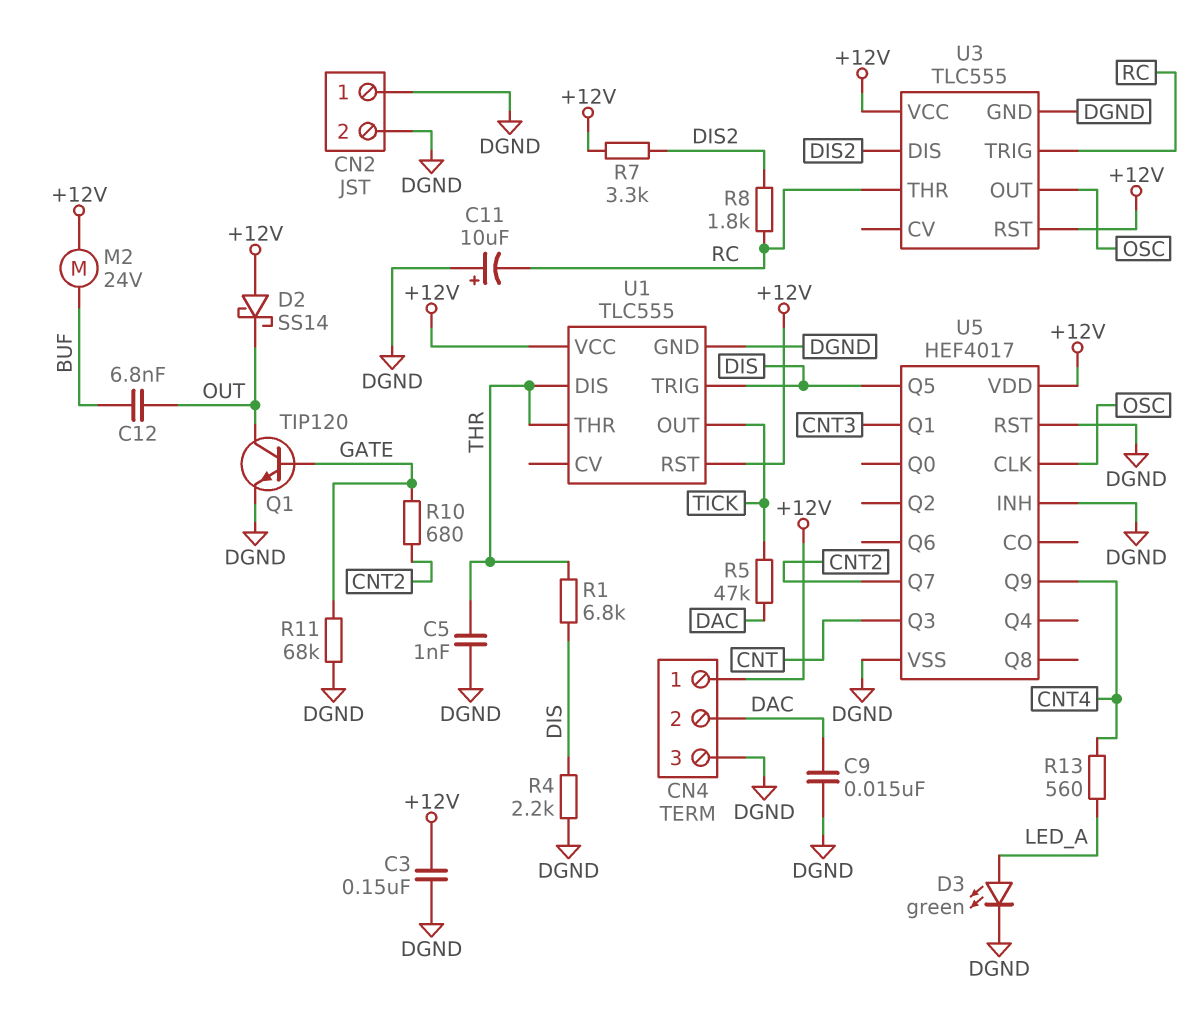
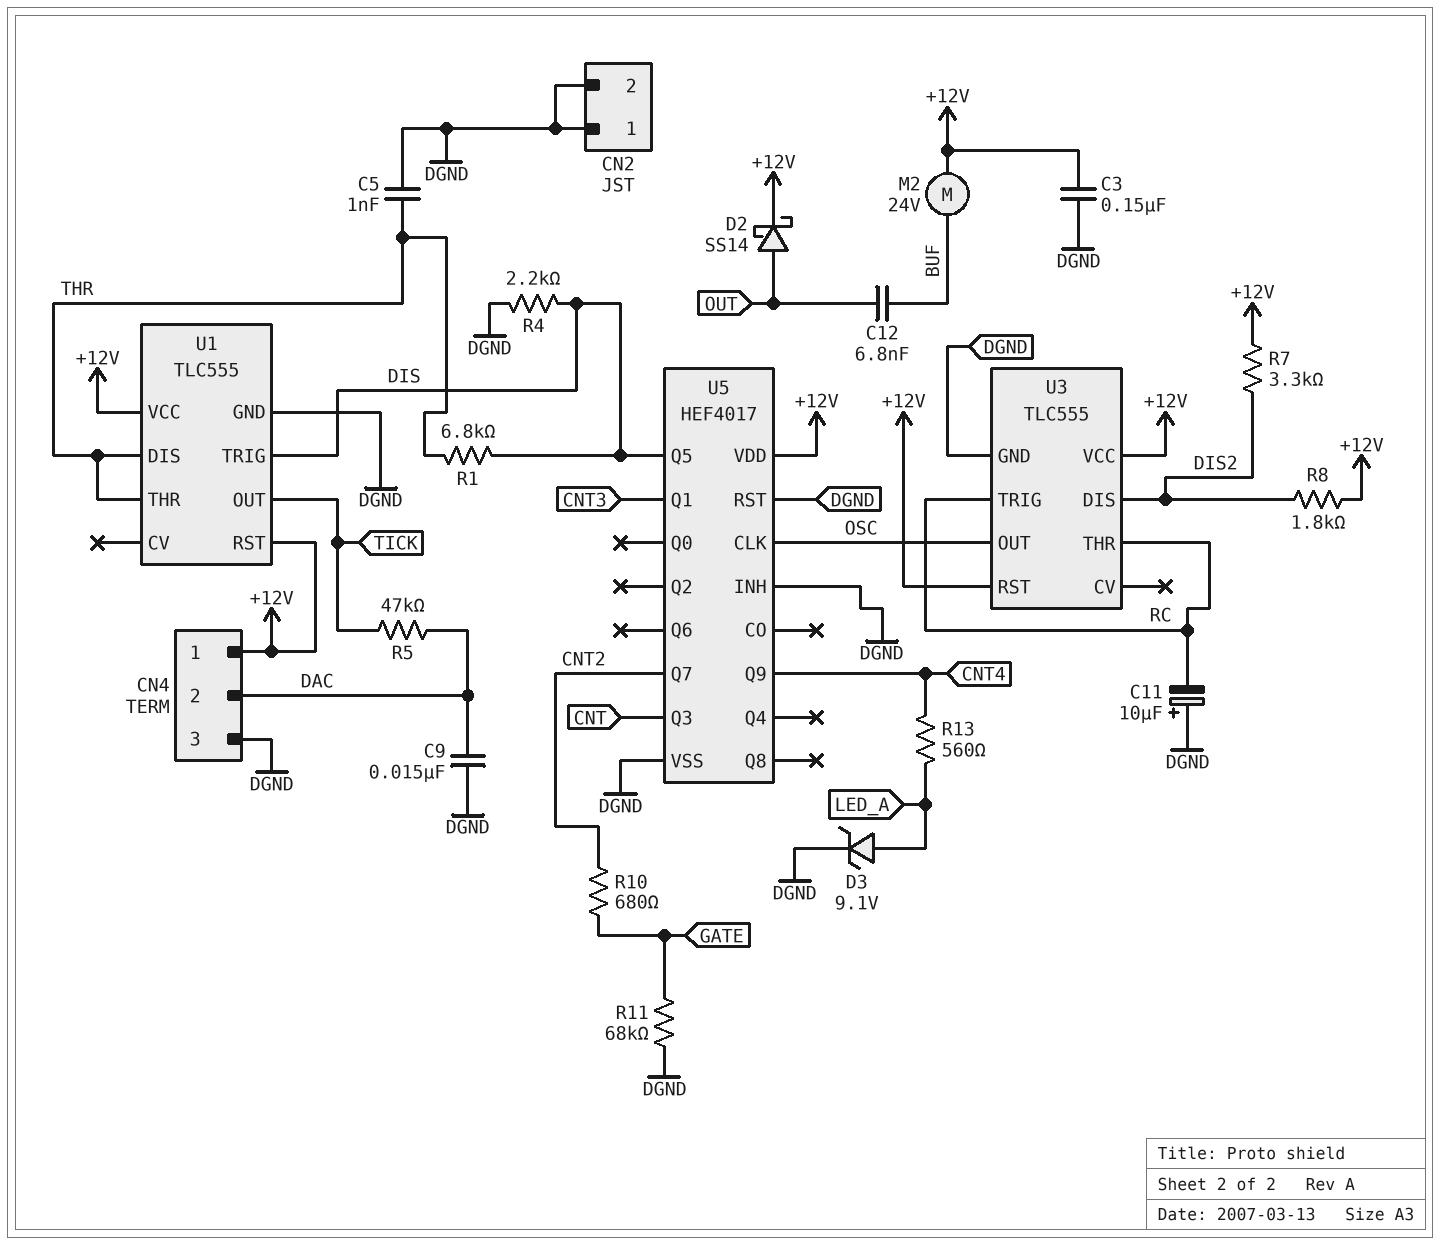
D2: schottky SS14 (A +12V, K OUT) -> schottky SS14 (A OUT, K +12V)
D3: LED green (A LED_A, K DGND) -> zener 9.1V (A LED_A, K DGND)
Q1: NPN TIP120 (B GATE, C OUT, E DGND) -> none
R8: 1.8k (DIS2, RC) -> 1.8k (+12V, DIS2)

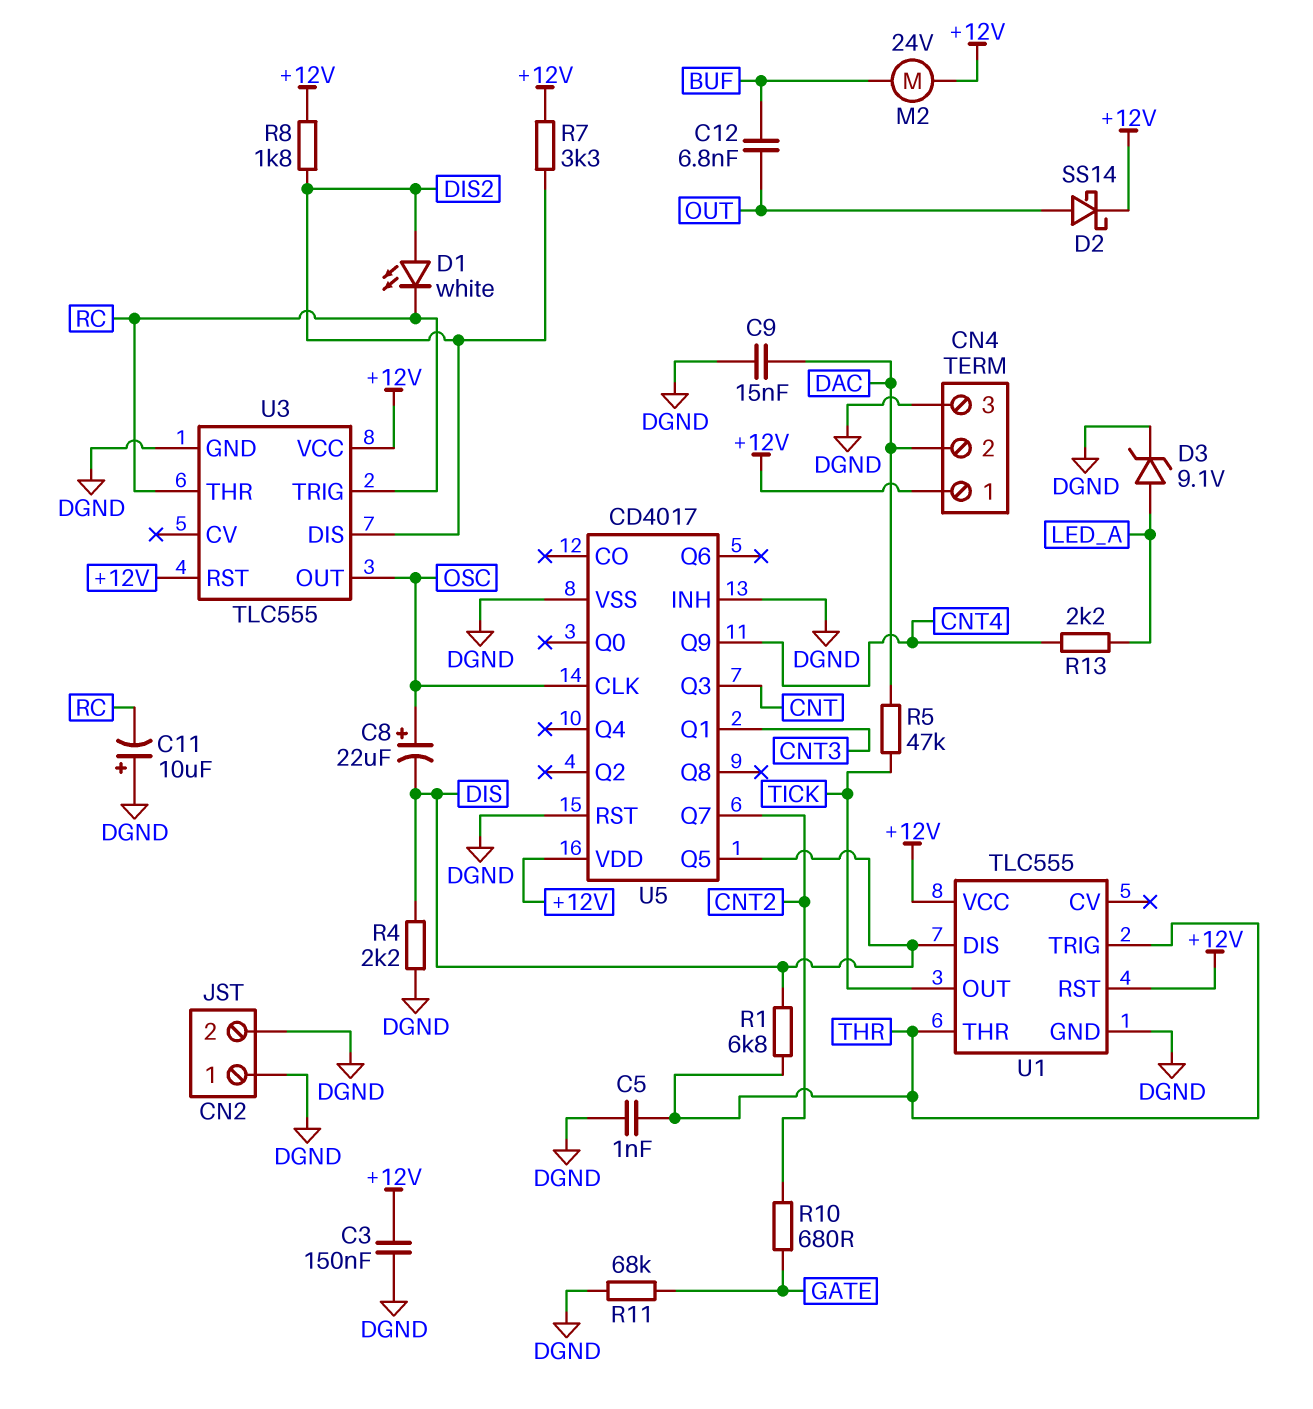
C8: none -> 22uF (plus OSC, minus DIS)
D1: none -> LED white (A DIS2, K RC)
R13: 560 (CNT4, LED_A) -> 2.2k (CNT4, LED_A)
U1 pin DIS: THR -> DIS
U1 pin TRIG: DIS -> THR
U5: HEF4017 -> CD4017

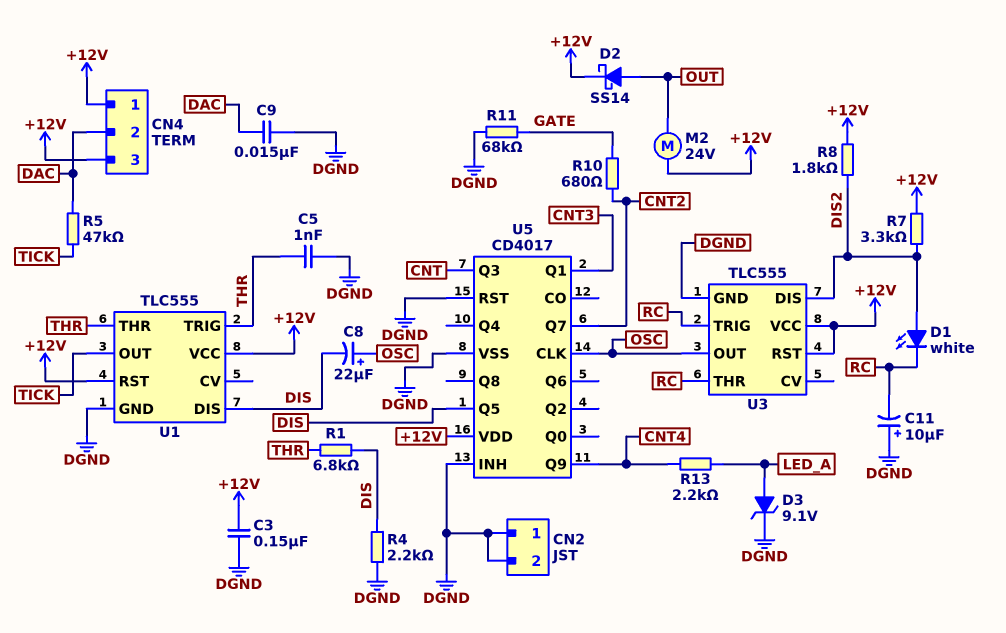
C12: 6.8nF (BUF, OUT) -> none
CN4 pin 3: DGND -> +12V
M2: motor 24V (+12V, BUF) -> motor 24V (+12V, OUT)

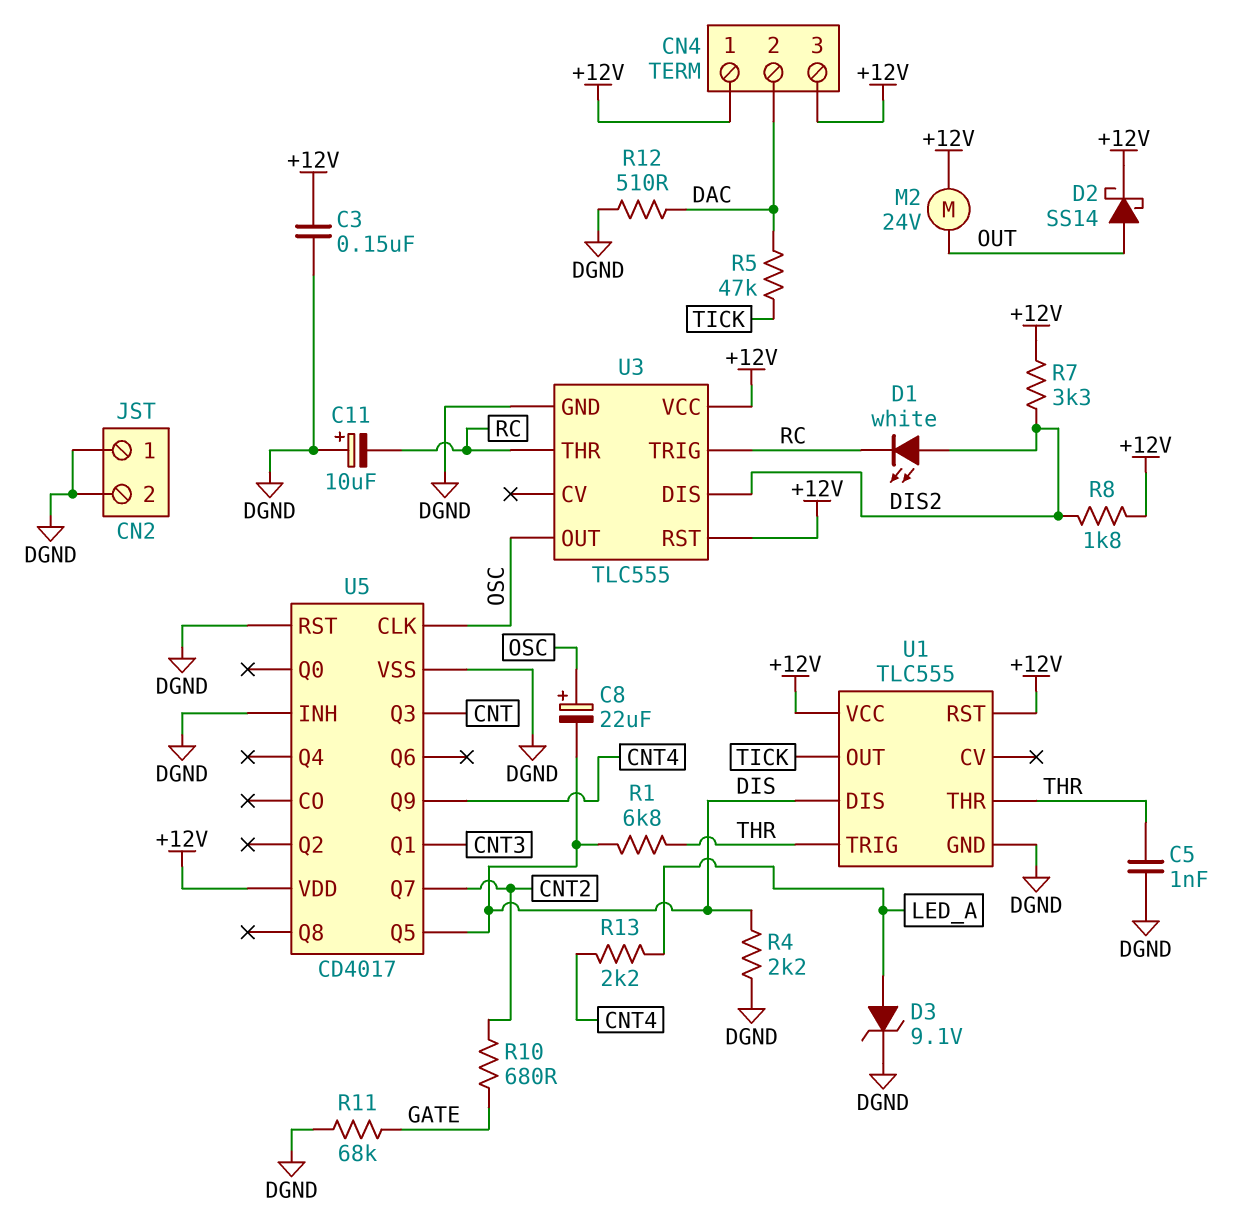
C9: 15nF (DAC, DGND) -> none
R12: none -> 510 (DAC, DGND)

